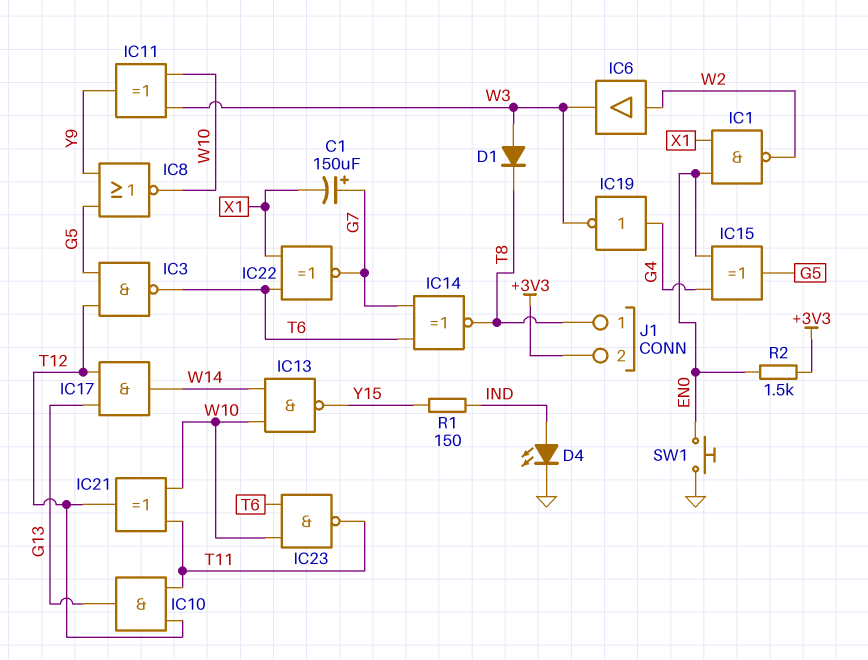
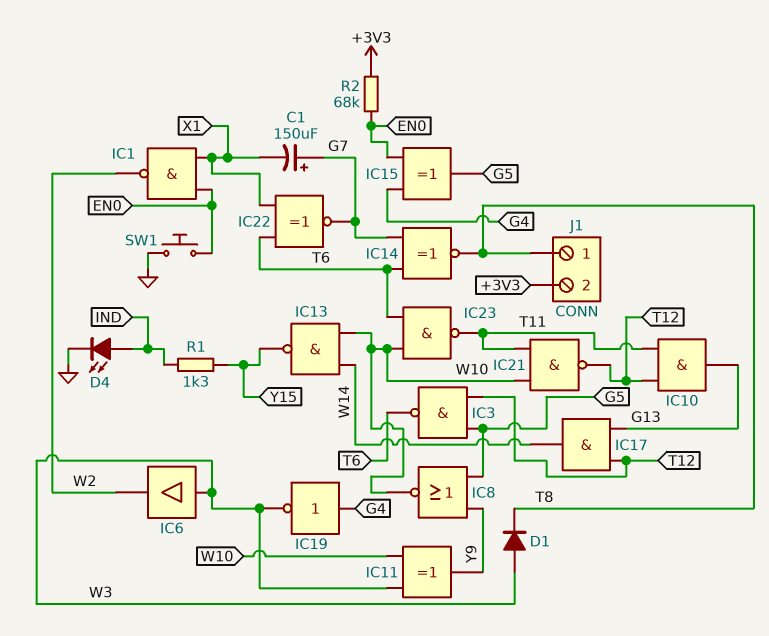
IC6: buffer (in W2, out W3) -> buffer (in W3, out W2)
IC21: XOR (in T11, in W10, out T12) -> NAND (in T11, in W10, out T12)
R1: 150 (IND, Y15) -> 1.3k (IND, Y15)
R2: 1.5k (+3V3, EN0) -> 68k (+3V3, EN0)

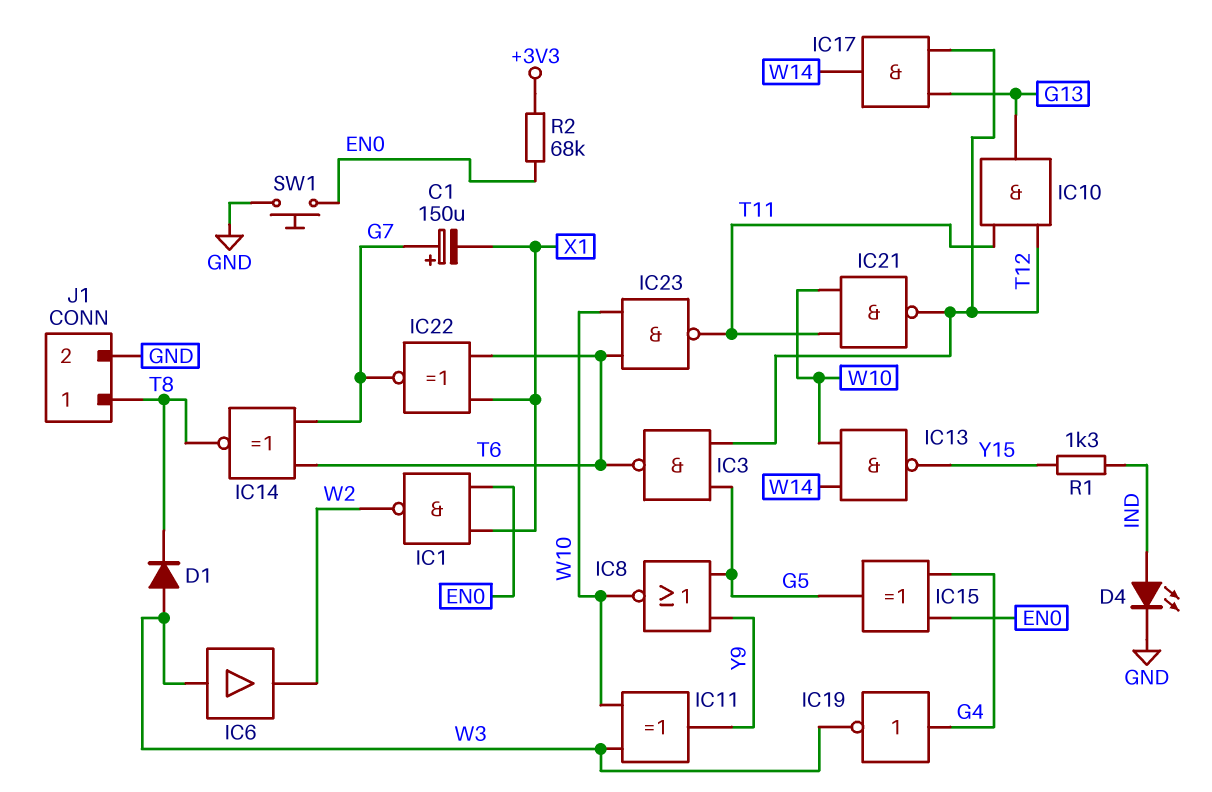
J1 pin 2: +3V3 -> GND

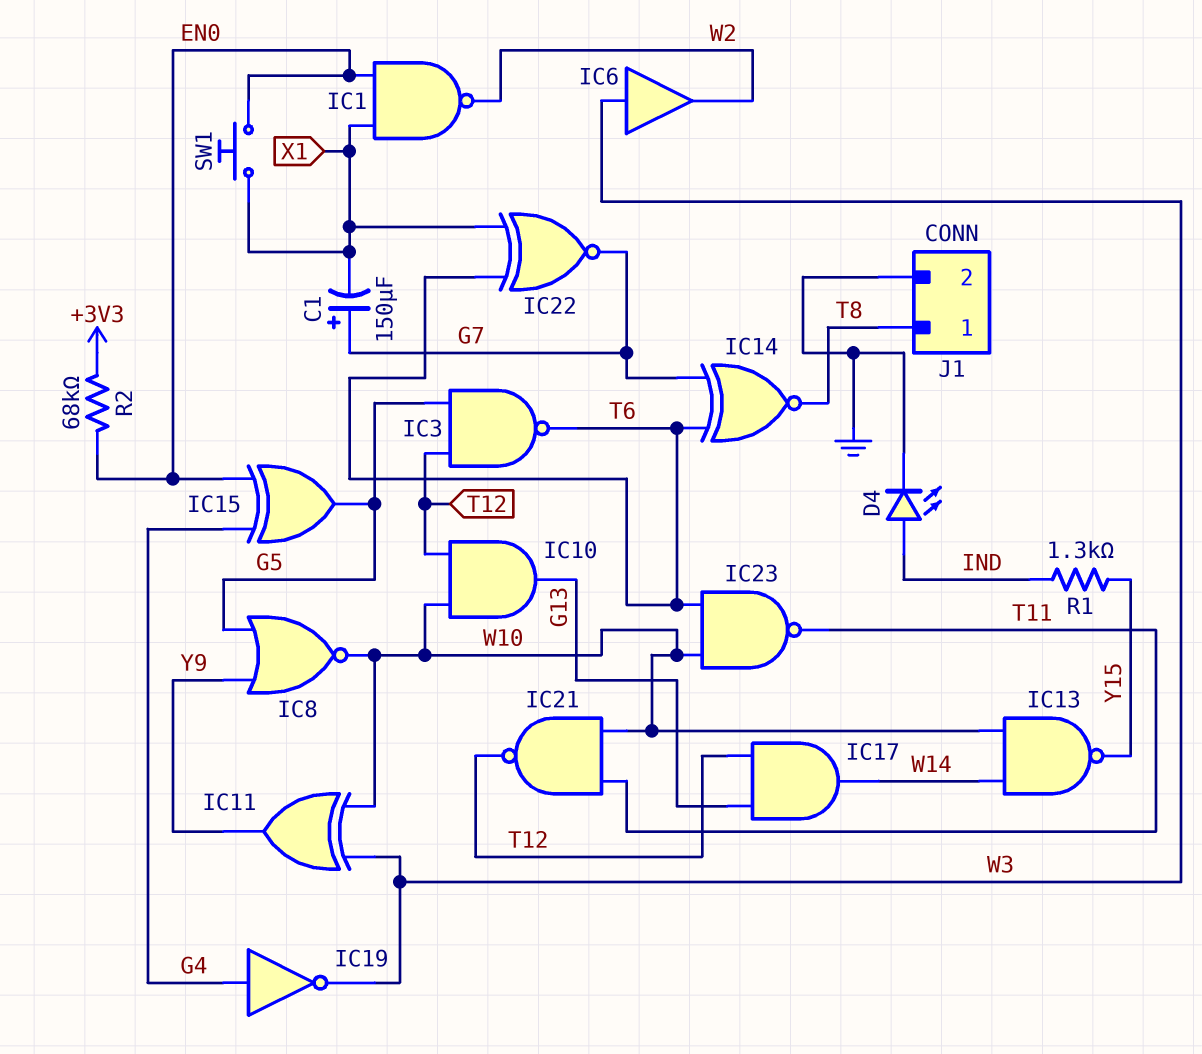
D1: diode (A W3, K T8) -> none
IC10: AND (in T11, in T12, out G13) -> AND (in T12, in W10, out G13)
SW1: button (EN0, GND) -> button (EN0, X1)

